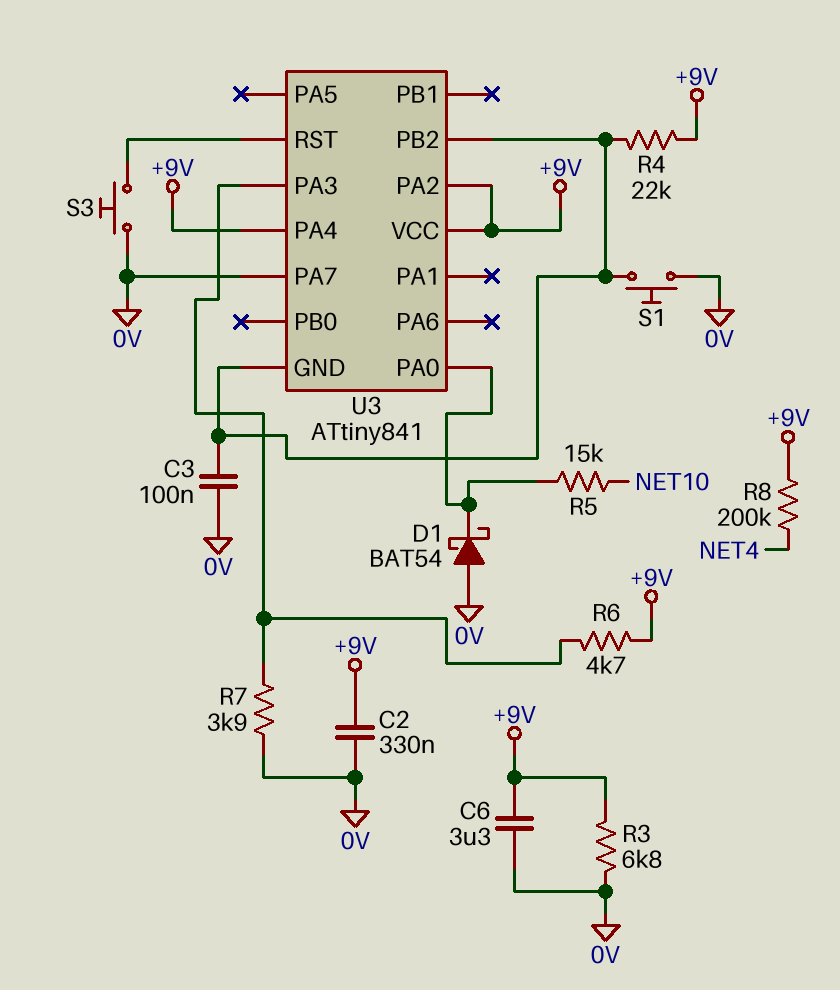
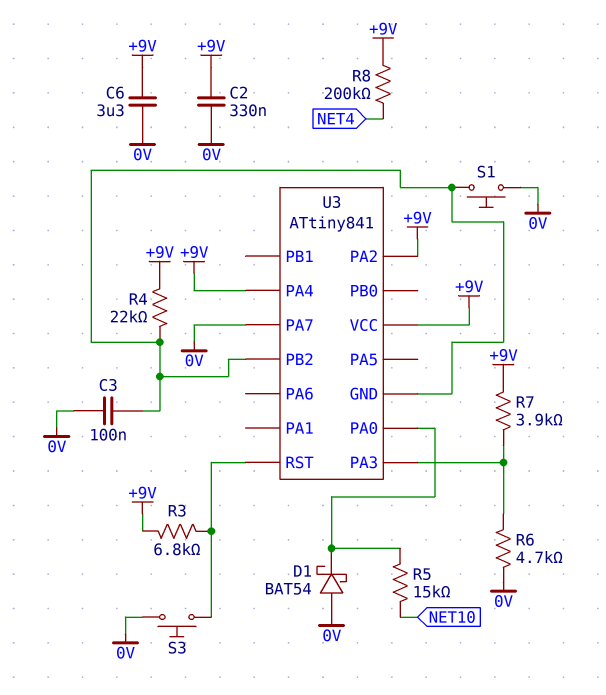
R3: 6.8k (+9V, 0V) -> 6.8k (+9V, U3/RST)
R6: 4.7k (+9V, U3/PA3) -> 4.7k (0V, U3/PA3)
R7: 3.9k (0V, U3/PA3) -> 3.9k (+9V, U3/PA3)

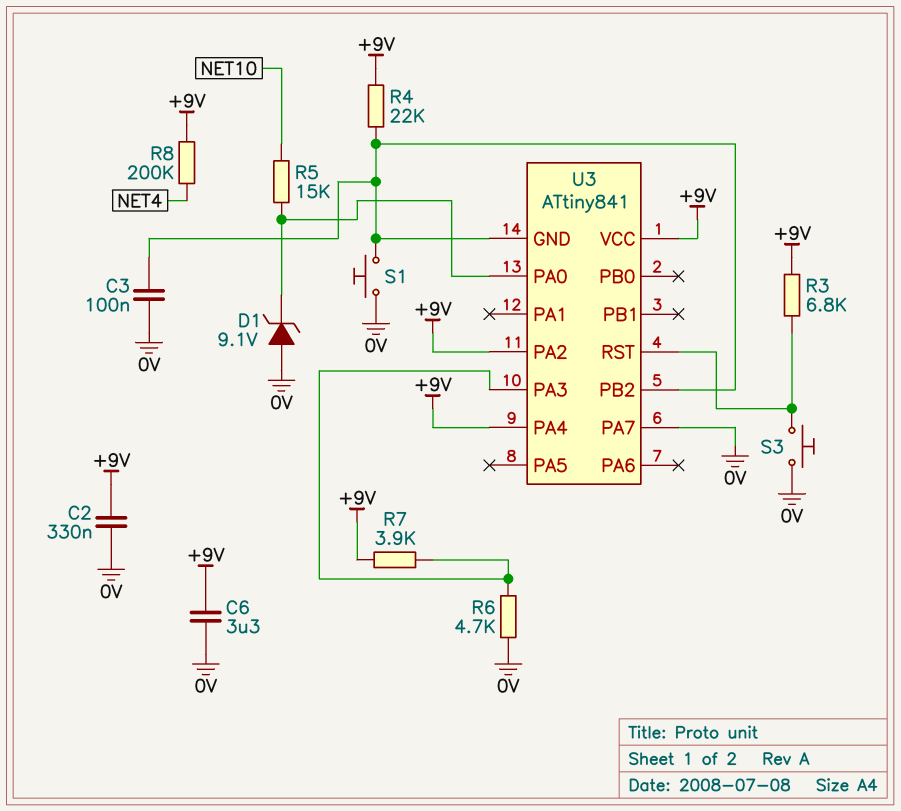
D1: schottky BAT54 (A 0V, K U3/PA0) -> zener 9.1V (A 0V, K U3/PA0)

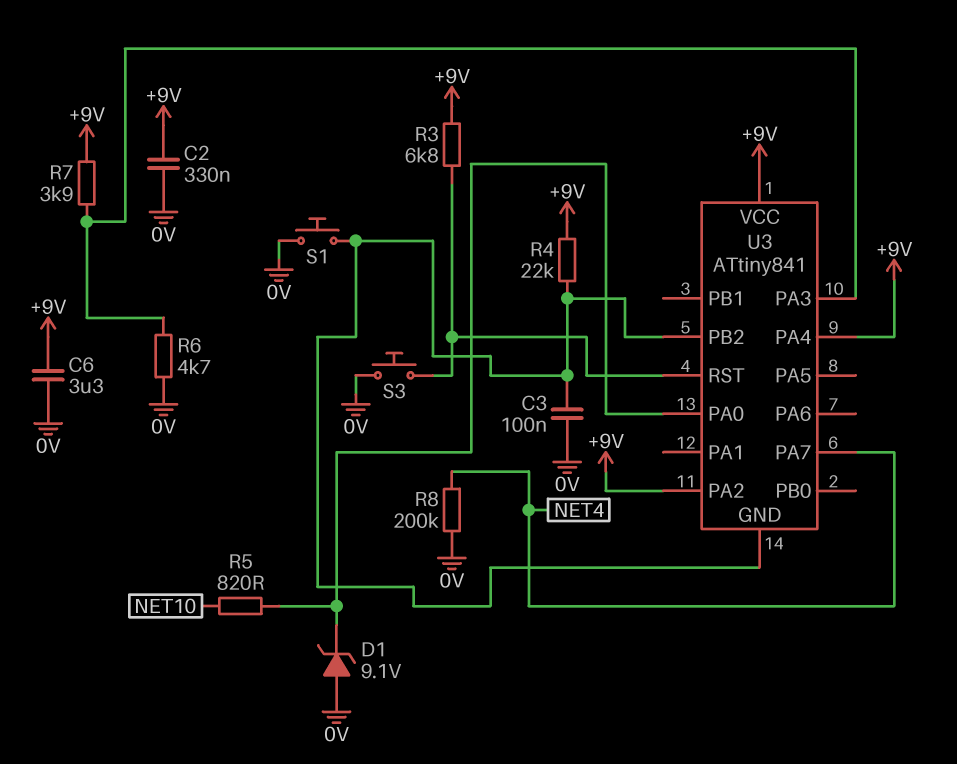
R5: 15k (NET10, U3/PA0) -> 820 (NET10, U3/PA0)
R8: 200k (+9V, NET4) -> 200k (0V, NET4)
U3 pin PA7: 0V -> NET4

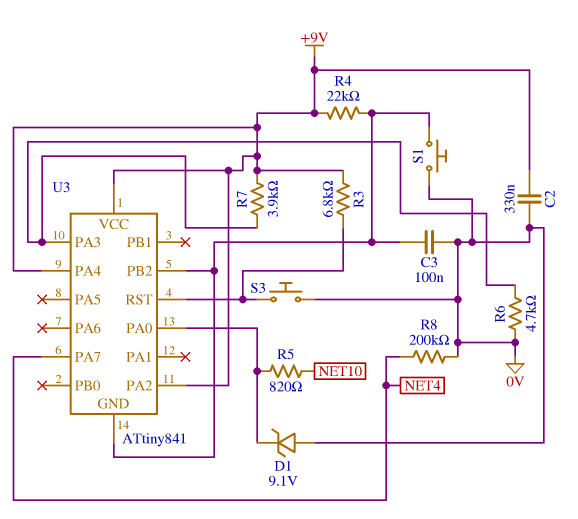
C6: 3.3uF (+9V, 0V) -> none

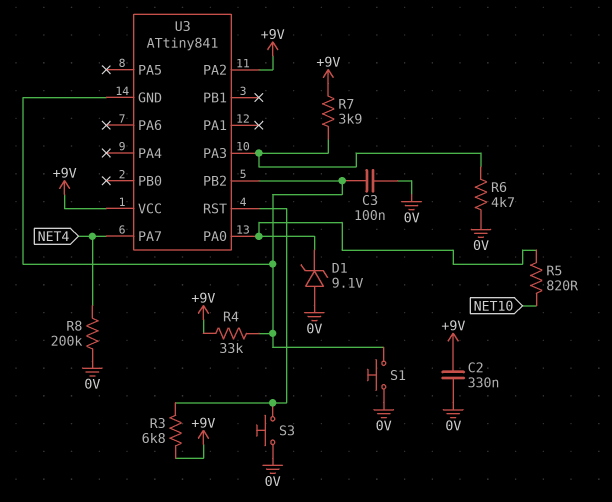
R4: 22k (+9V, U3/GND) -> 33k (+9V, U3/GND)
U3 pin PA4: +9V -> none

